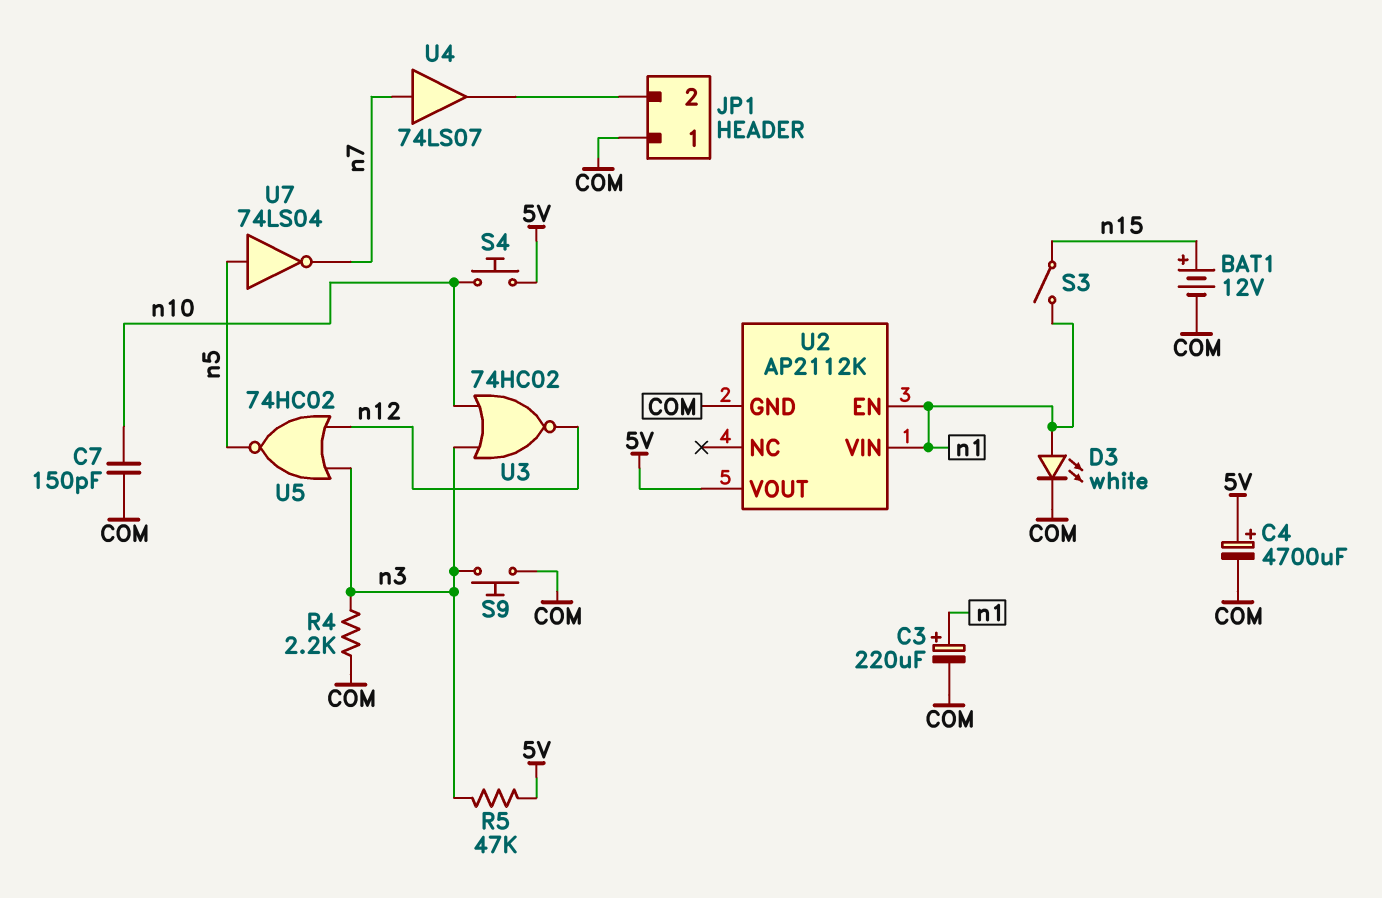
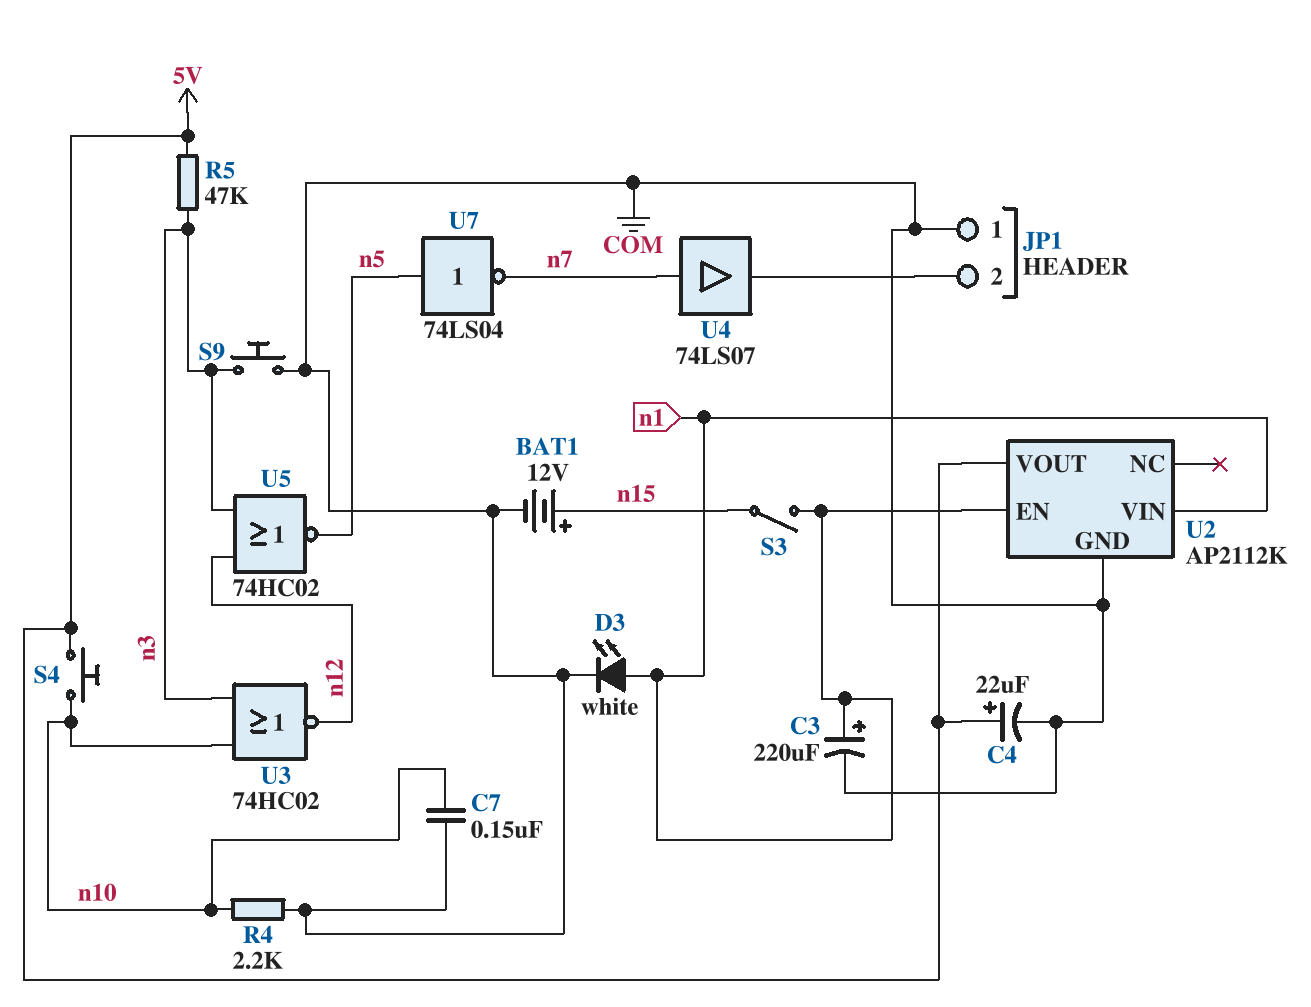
C4: 4700uF (plus 5V, minus COM) -> 22uF (plus 5V, minus COM)
C7: 150pF (COM, n10) -> 150nF (COM, n10)
R4: 2.2k (COM, n3) -> 2.2k (COM, n10)

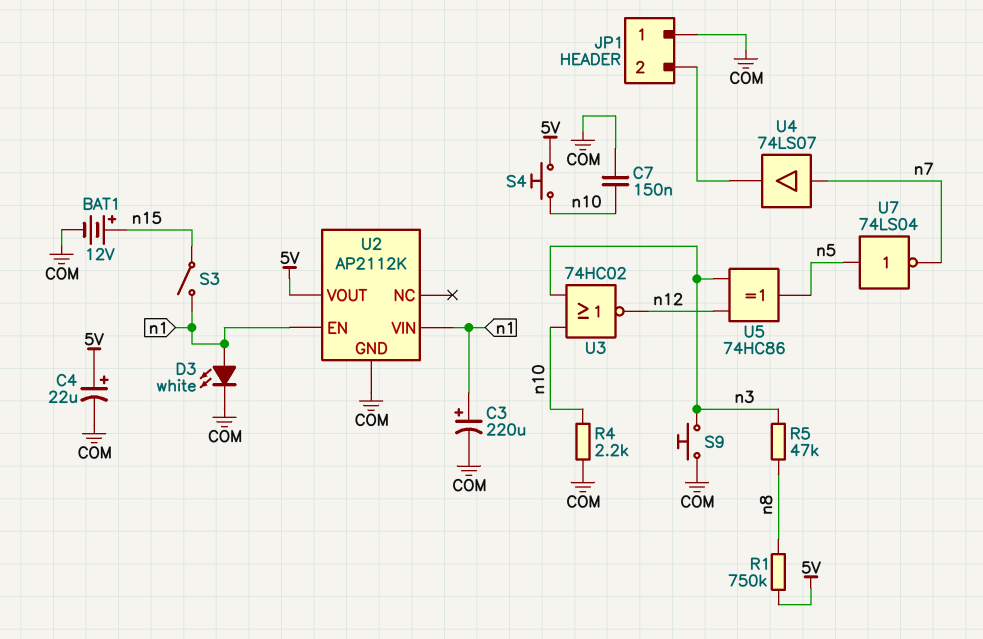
R1: none -> 750k (5V, n8)
R5: 47k (5V, n3) -> 47k (n3, n8)
U5: NOR 74HC02 (in n3, in n12, out n5) -> XOR 74HC86 (in n3, in n12, out n5)

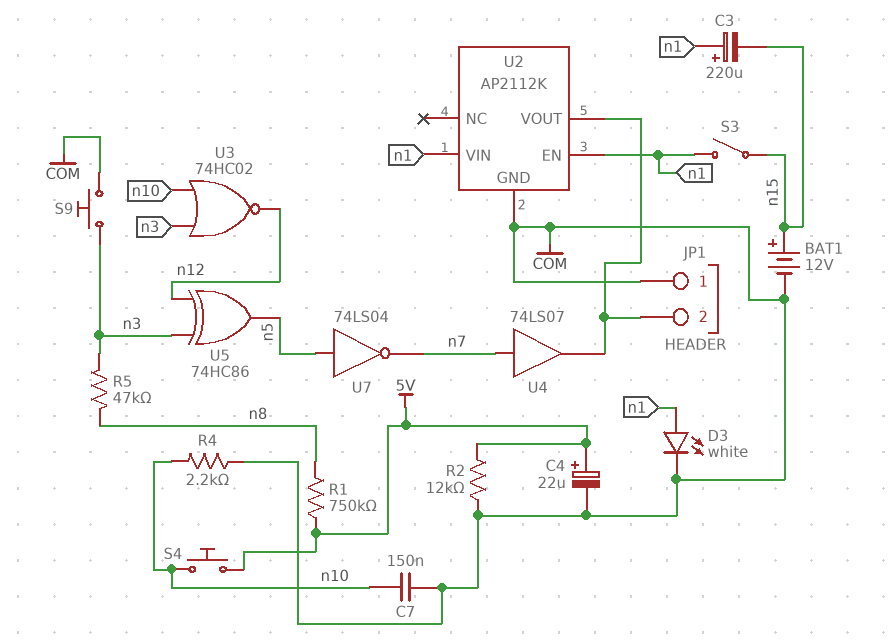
C3: 220uF (plus n1, minus COM) -> 220uF (plus n1, minus n15)
R2: none -> 12k (5V, COM)
U2 pin VOUT: 5V -> JP1/2

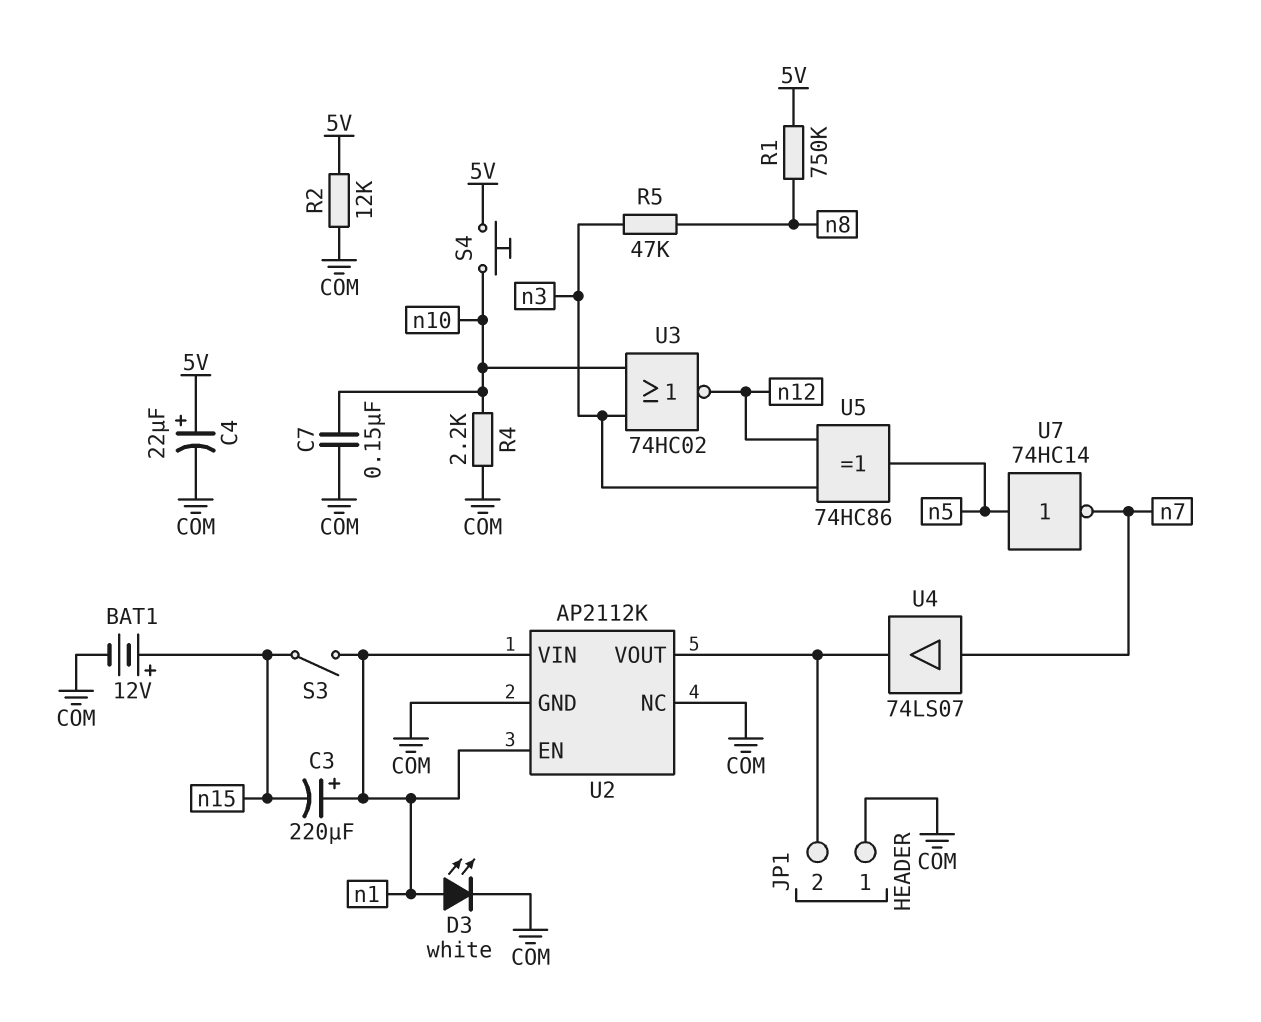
S9: button (COM, n3) -> none
U2 pin NC: none -> COM
U7: NOT 74LS04 (in n5, out n7) -> NOT 74HC14 (in n5, out n7)

